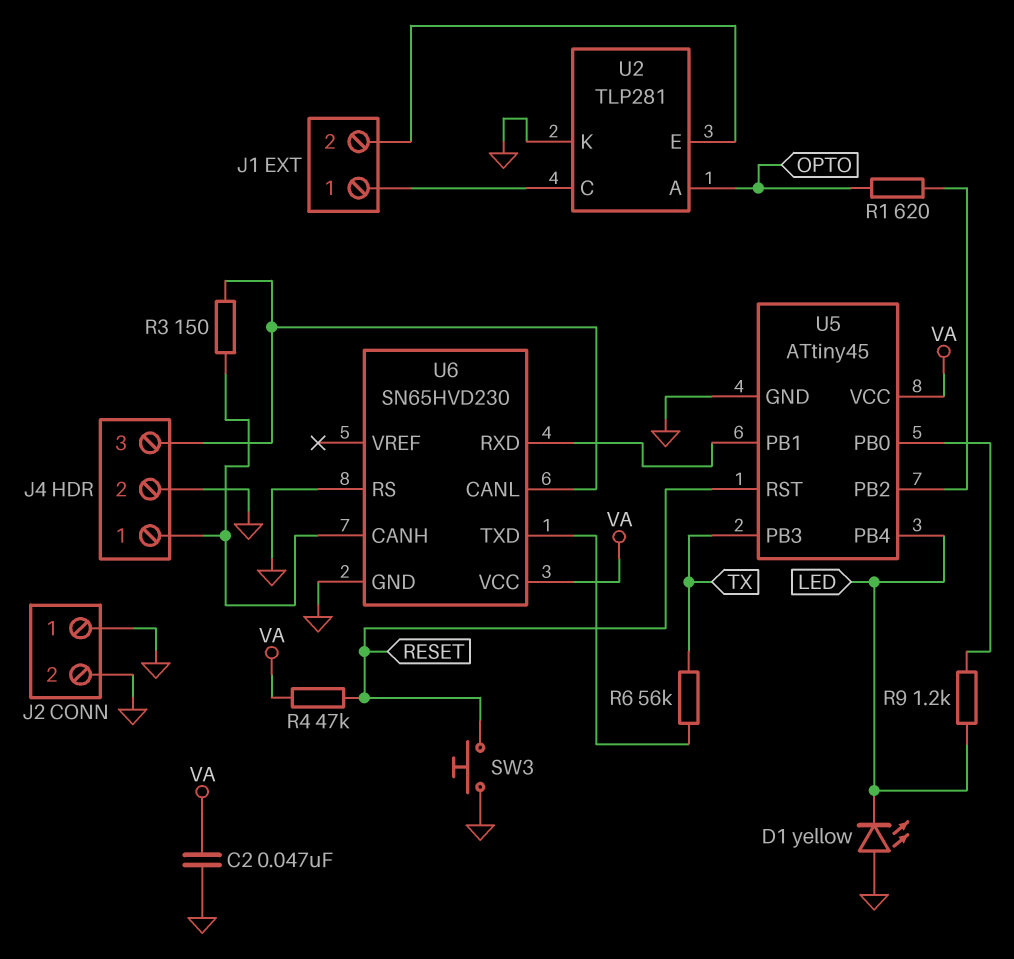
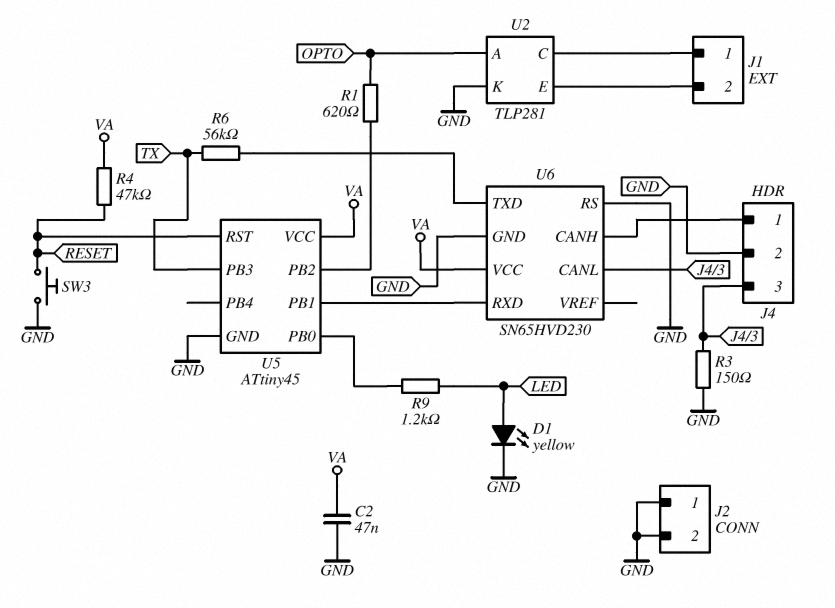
D1: LED yellow (A GND, K LED) -> LED yellow (A LED, K GND)
R3: 150 (J4/1, J4/3) -> 150 (GND, J4/3)
U5 pin PB4: LED -> none

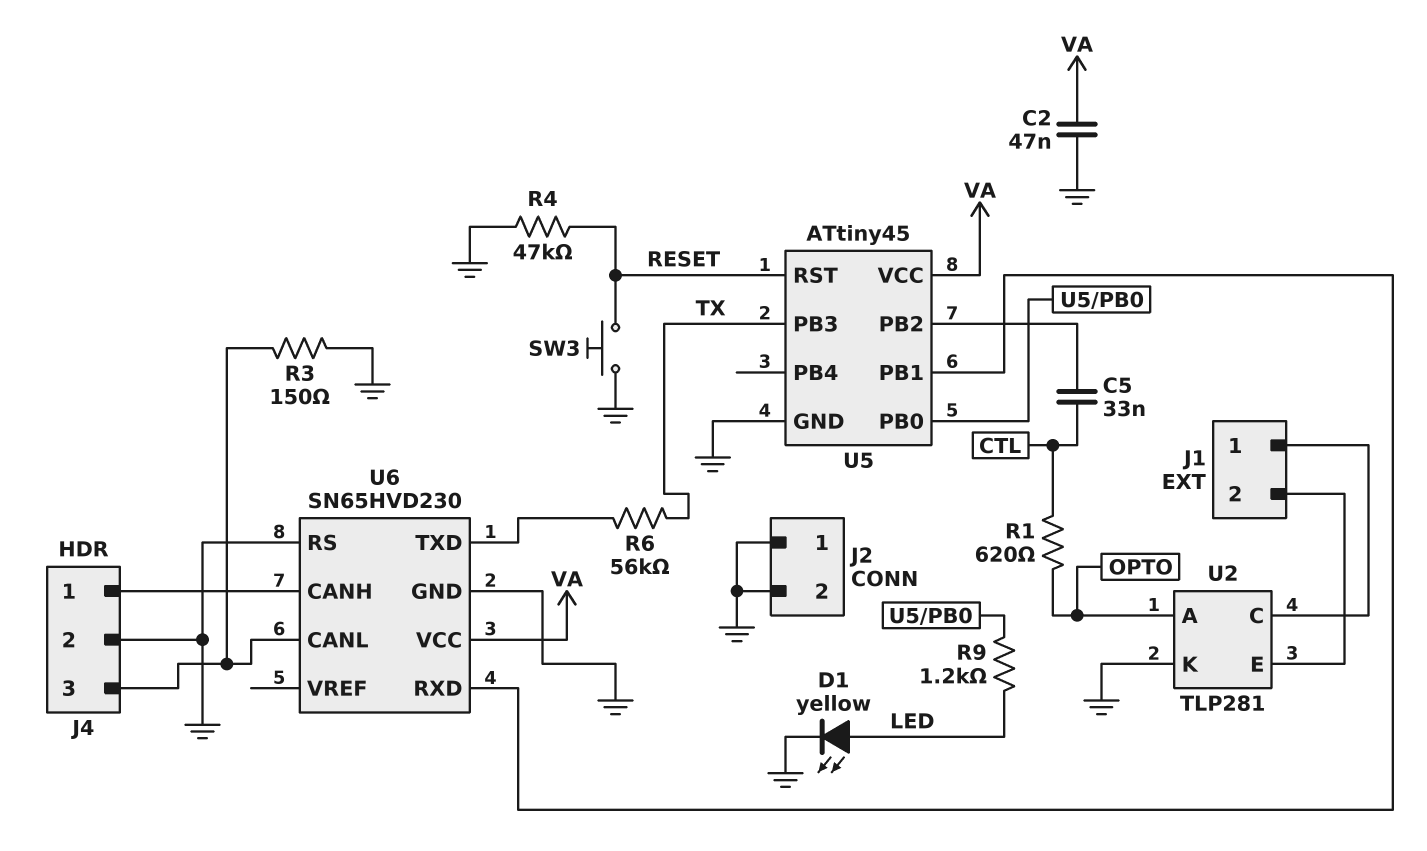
C5: none -> 33nF (CTL, U5/PB2)
R1: 620 (OPTO, U5/PB2) -> 620 (CTL, OPTO)
R4: 47k (RESET, VA) -> 47k (GND, RESET)

